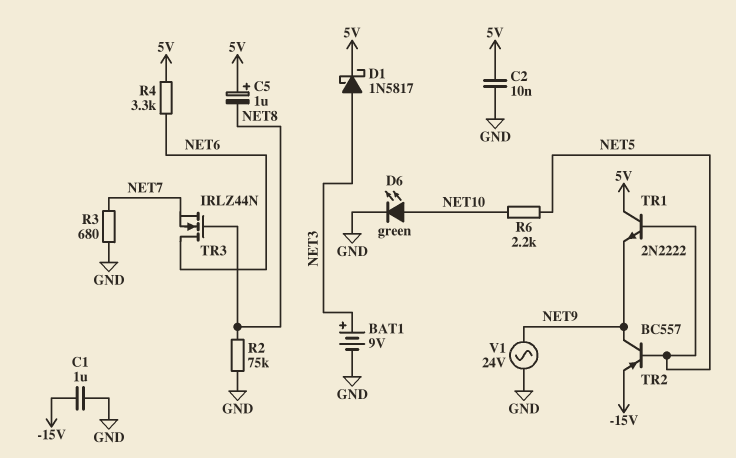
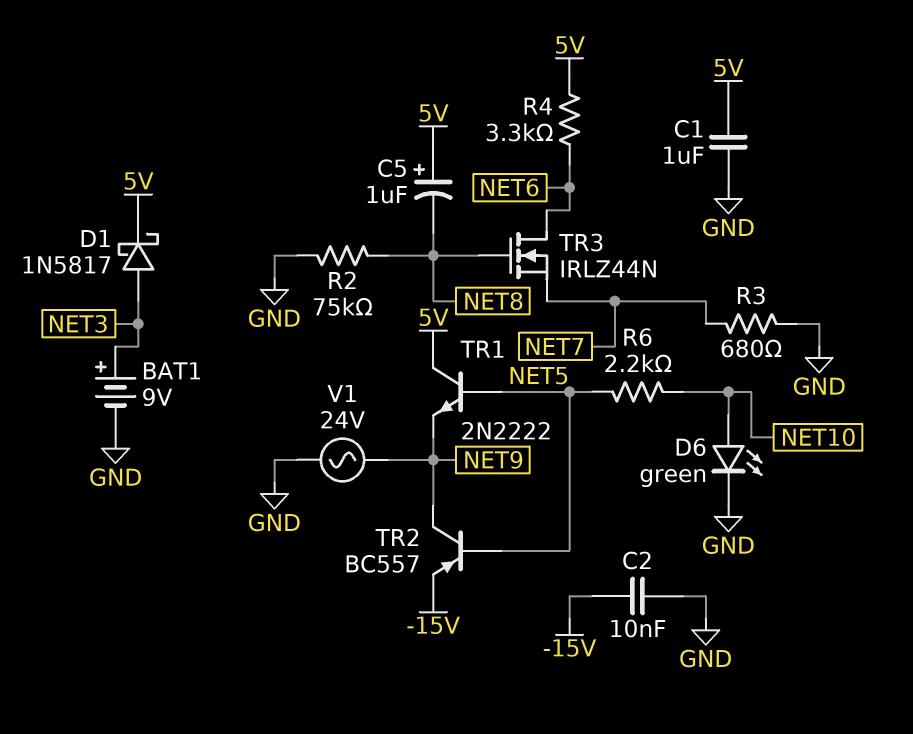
C1: 1uF (-15V, GND) -> 1uF (5V, GND)
C2: 10nF (5V, GND) -> 10nF (-15V, GND)

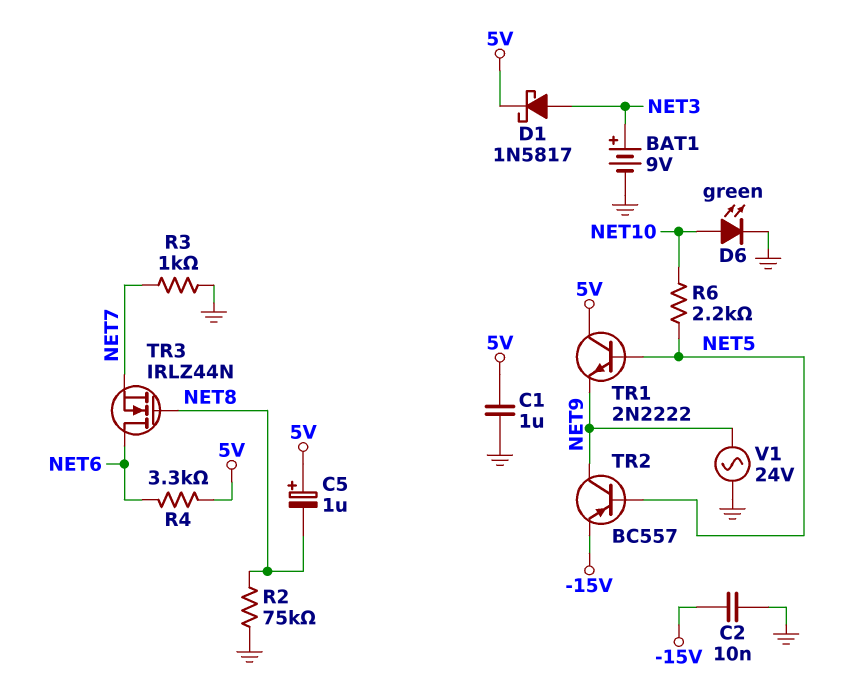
R3: 680 (GND, NET7) -> 1k (GND, NET7)

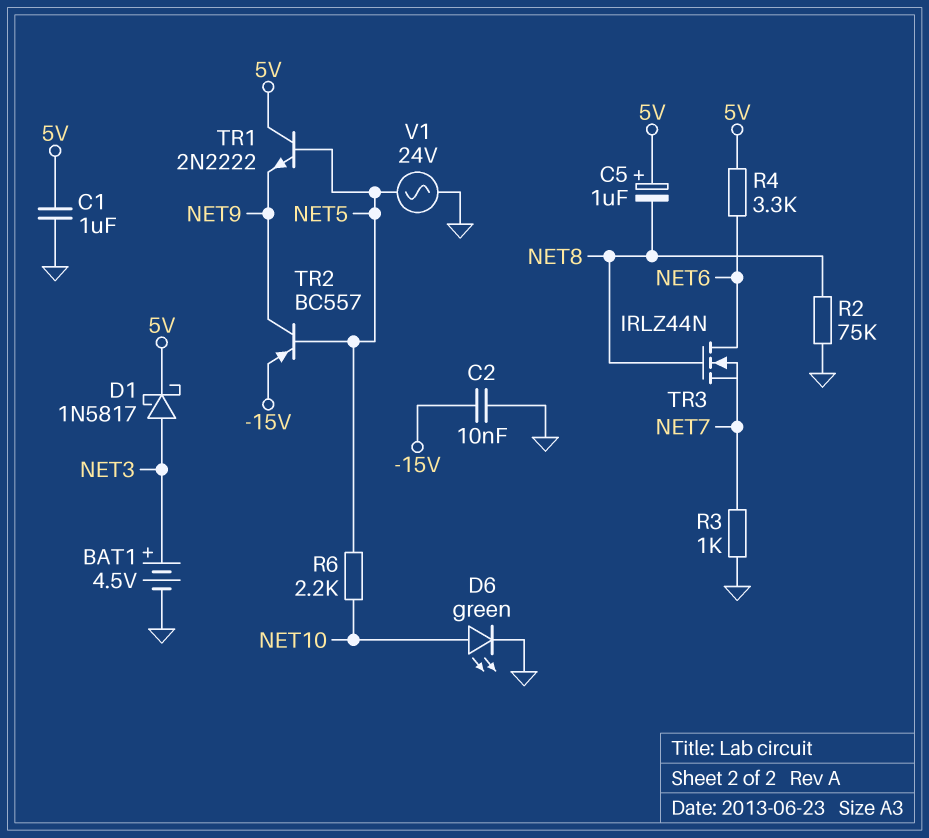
BAT1: 9V (plus NET3, minus GND) -> 4.5V (plus NET3, minus GND)
V1: AC 24V (GND, NET9) -> AC 24V (GND, NET5)

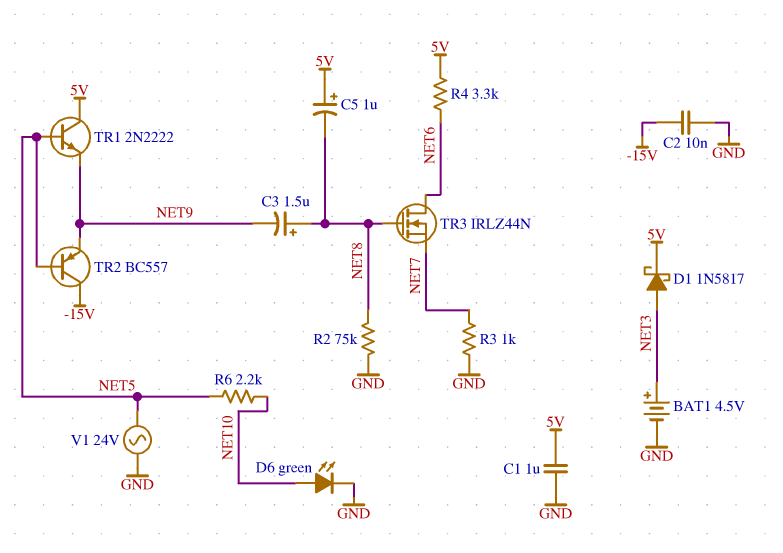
C3: none -> 1.5uF (plus NET8, minus NET9)
TR2: PNP BC557 (B NET5, C NET9, E -15V) -> PNP BC557 (B NET5, C -15V, E NET9)

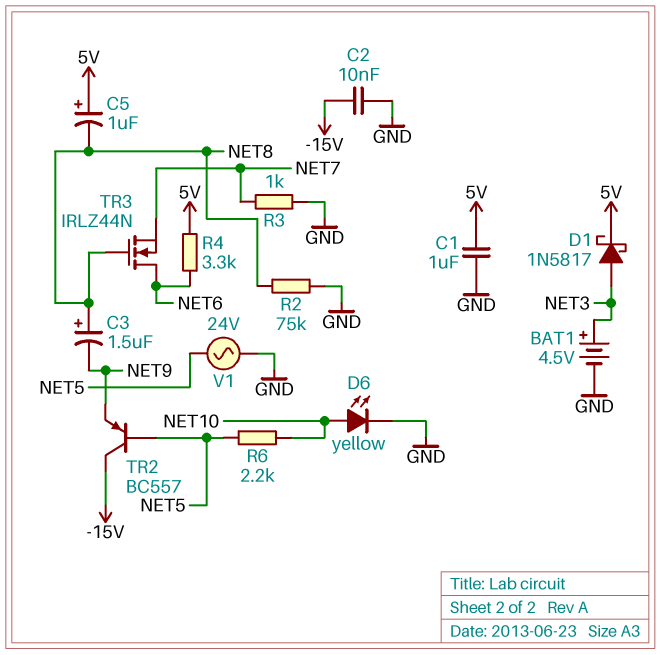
D6: LED green (A NET10, K GND) -> LED yellow (A NET10, K GND)
TR1: NPN 2N2222 (B NET5, C 5V, E NET9) -> none

